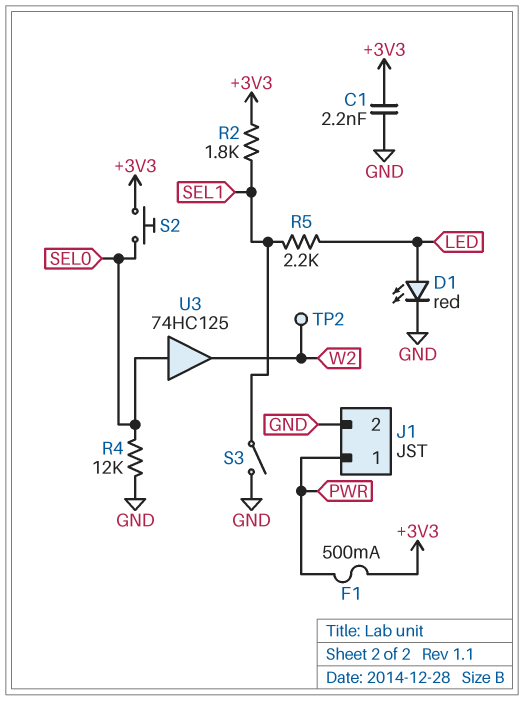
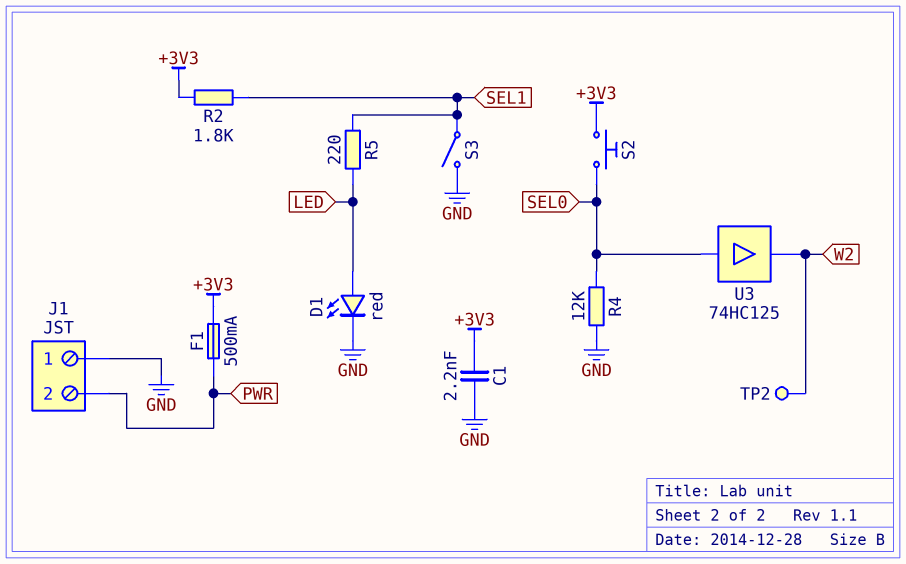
J1 pin 1: PWR -> GND
J1 pin 2: GND -> PWR
R5: 2.2k (LED, SEL1) -> 220 (LED, SEL1)

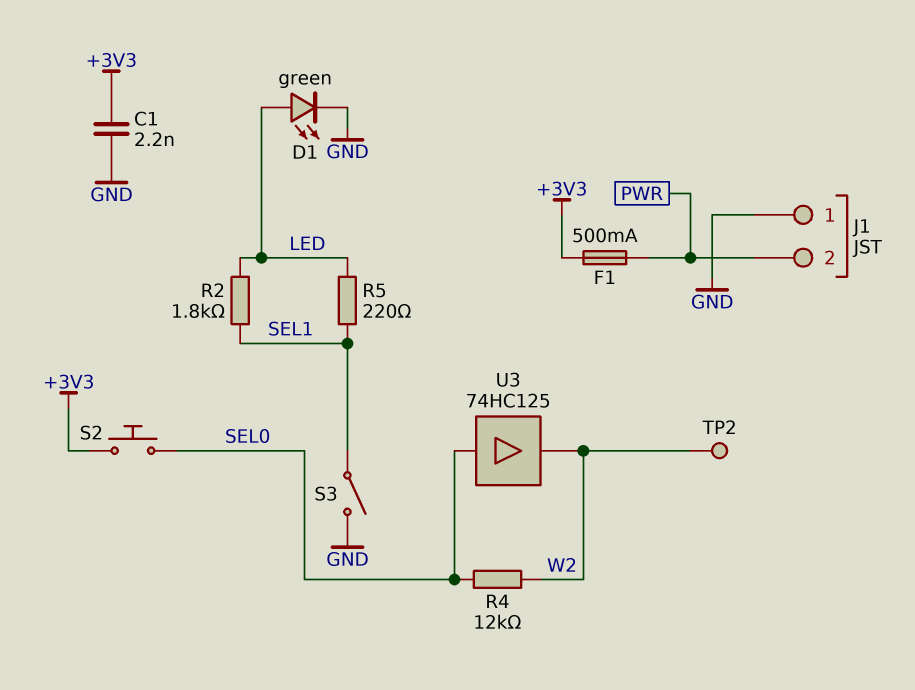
D1: LED red (A LED, K GND) -> LED green (A LED, K GND)
R2: 1.8k (+3V3, SEL1) -> 1.8k (LED, SEL1)
R4: 12k (GND, SEL0) -> 12k (SEL0, W2)

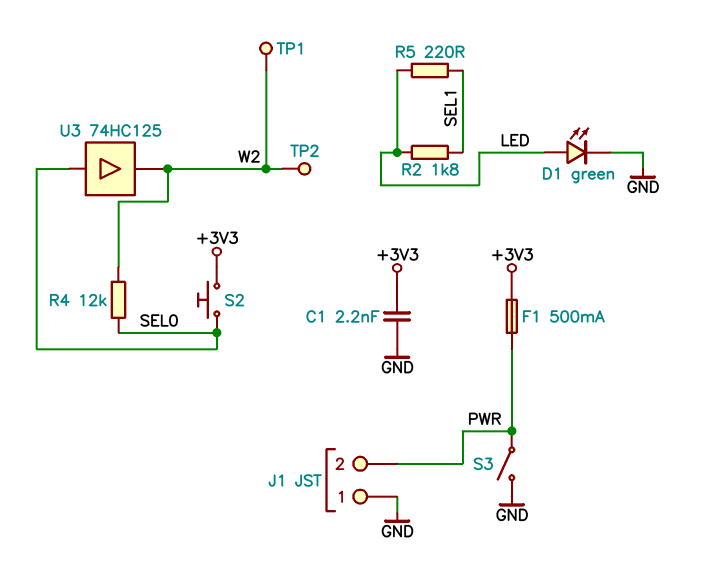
S3: switch (GND, SEL1) -> switch (GND, PWR)
TP1: none -> test point (W2)

